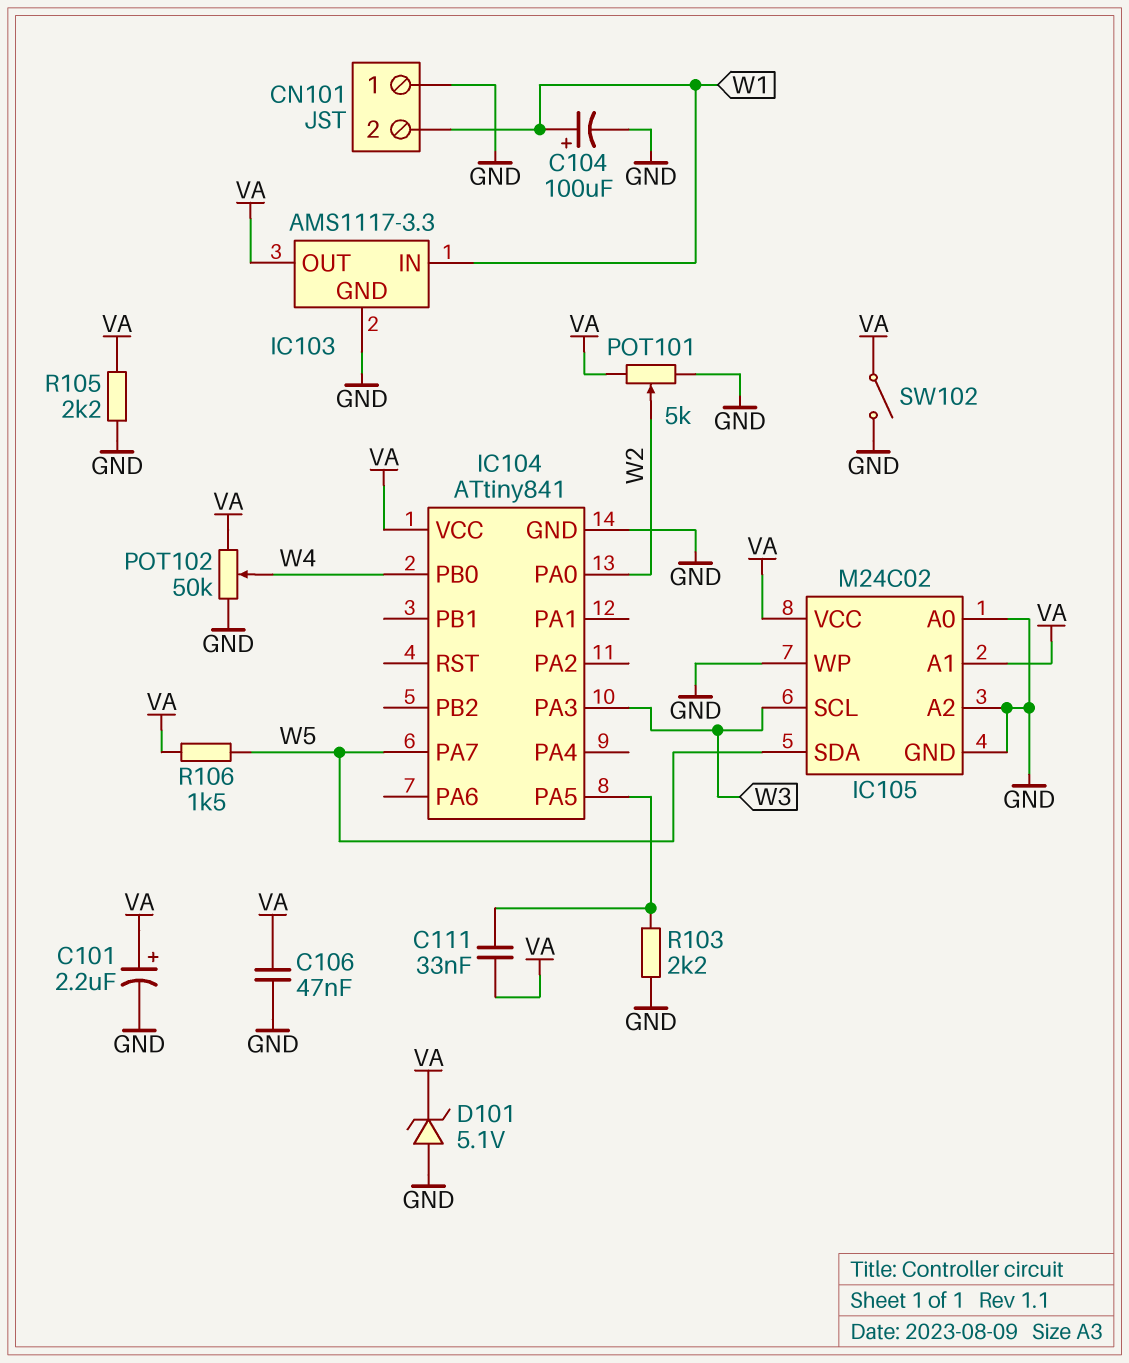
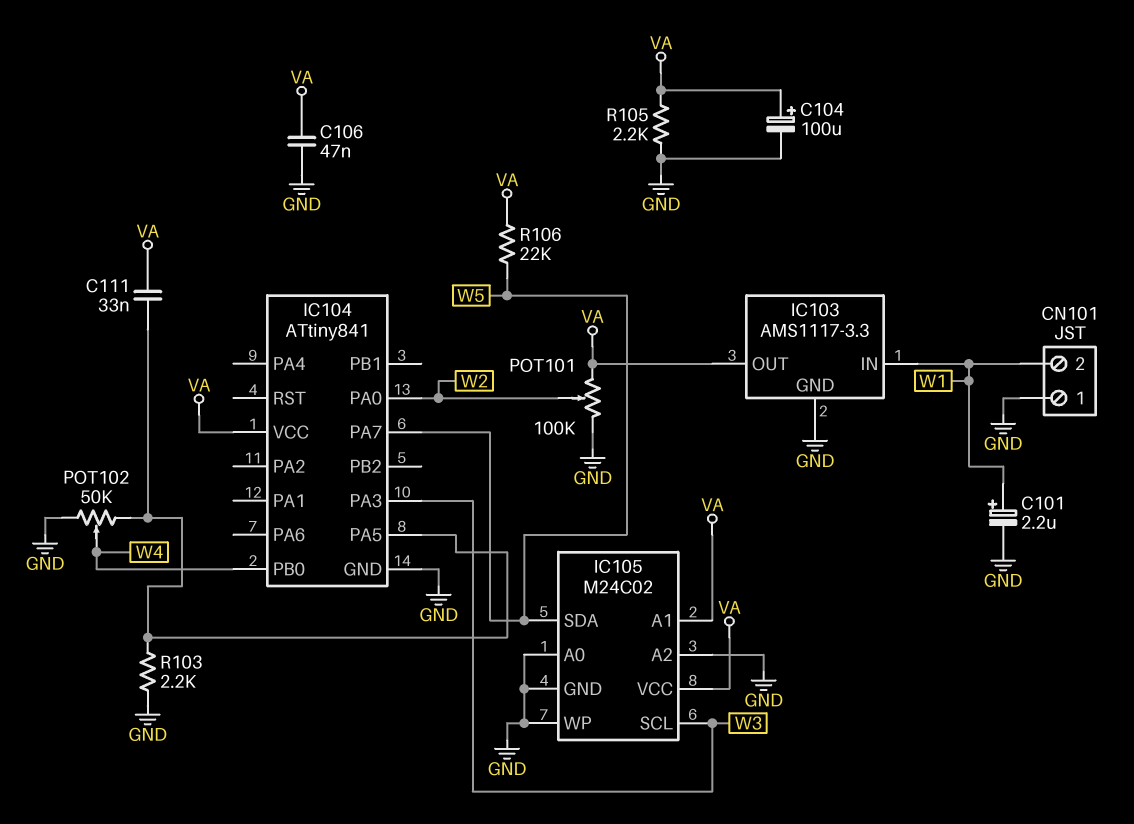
C101: 2.2uF (plus VA, minus GND) -> 2.2uF (plus W1, minus GND)
C104: 100uF (plus W1, minus GND) -> 100uF (plus VA, minus GND)
D101: zener 5.1V (A GND, K VA) -> none
POT101: 5k (GND, VA, wiper W2) -> 100k (GND, VA, wiper W2)
POT102: 50k (GND, VA, wiper W4) -> 50k (GND, IC104/PA5, wiper W4)
R106: 1.5k (VA, W5) -> 22k (VA, W5)
SW102: switch (GND, VA) -> none

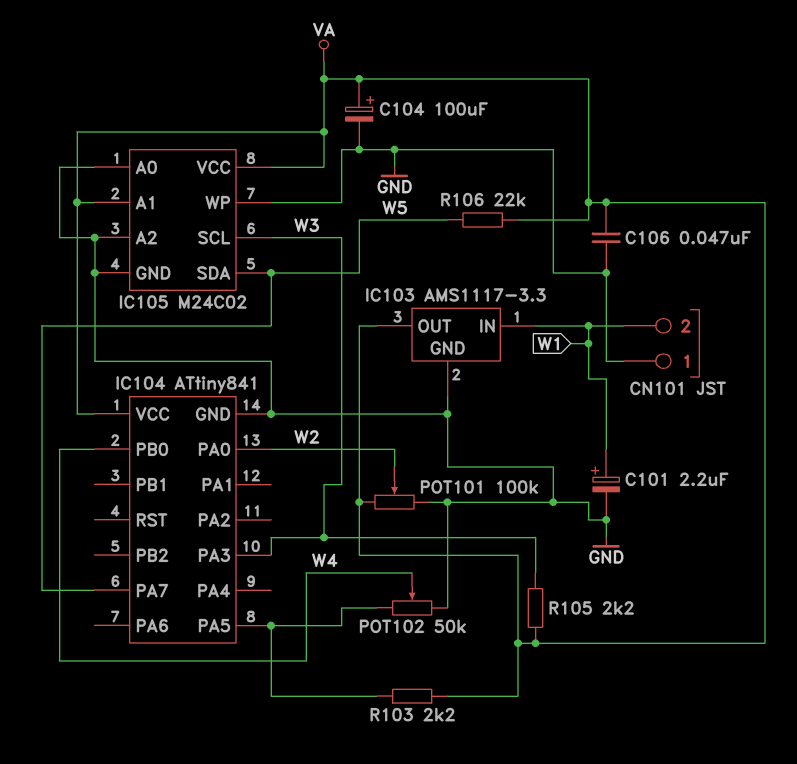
C111: 33nF (IC104/PA5, VA) -> none
R103: 2.2k (GND, IC104/PA5) -> 2.2k (IC104/PA5, VA)
R105: 2.2k (GND, VA) -> 2.2k (VA, W3)

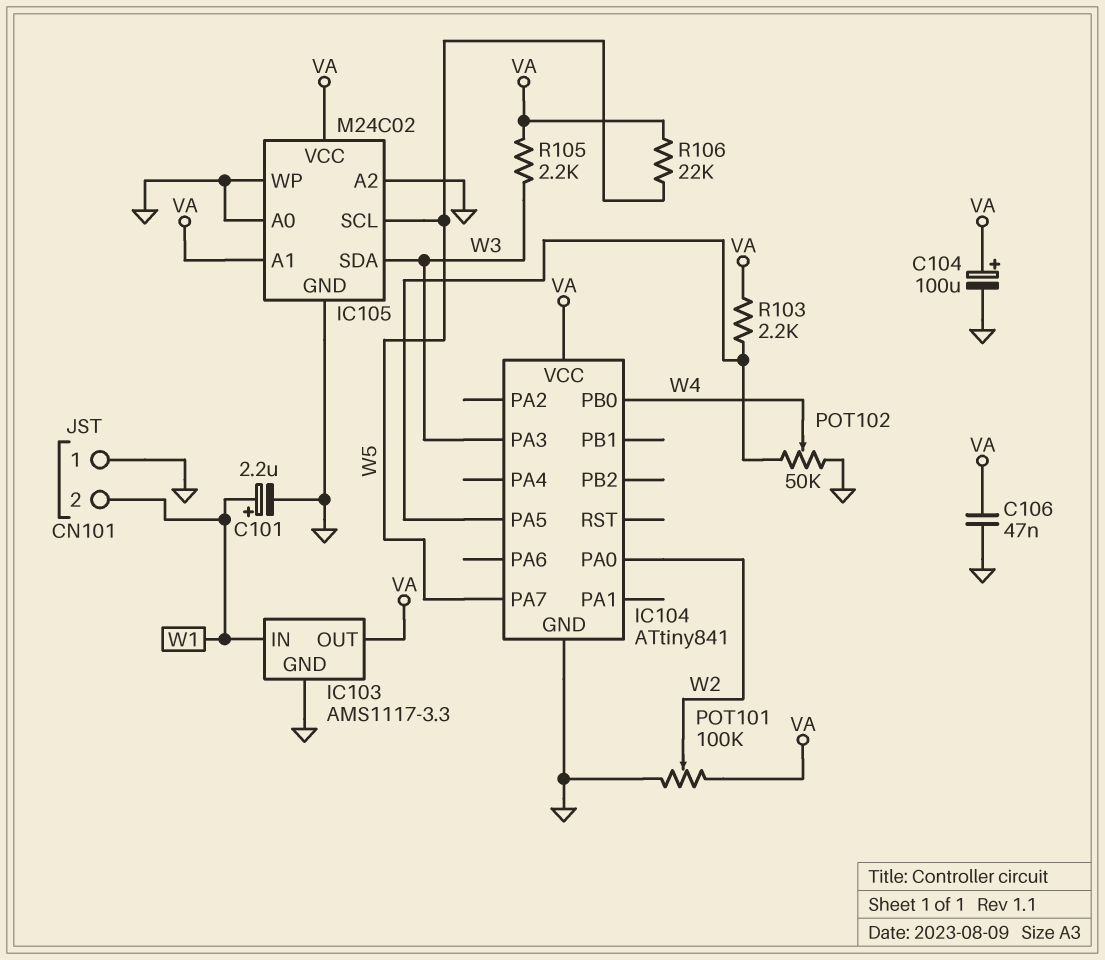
IC105 pin SCL: W3 -> W5
IC105 pin SDA: W5 -> W3

